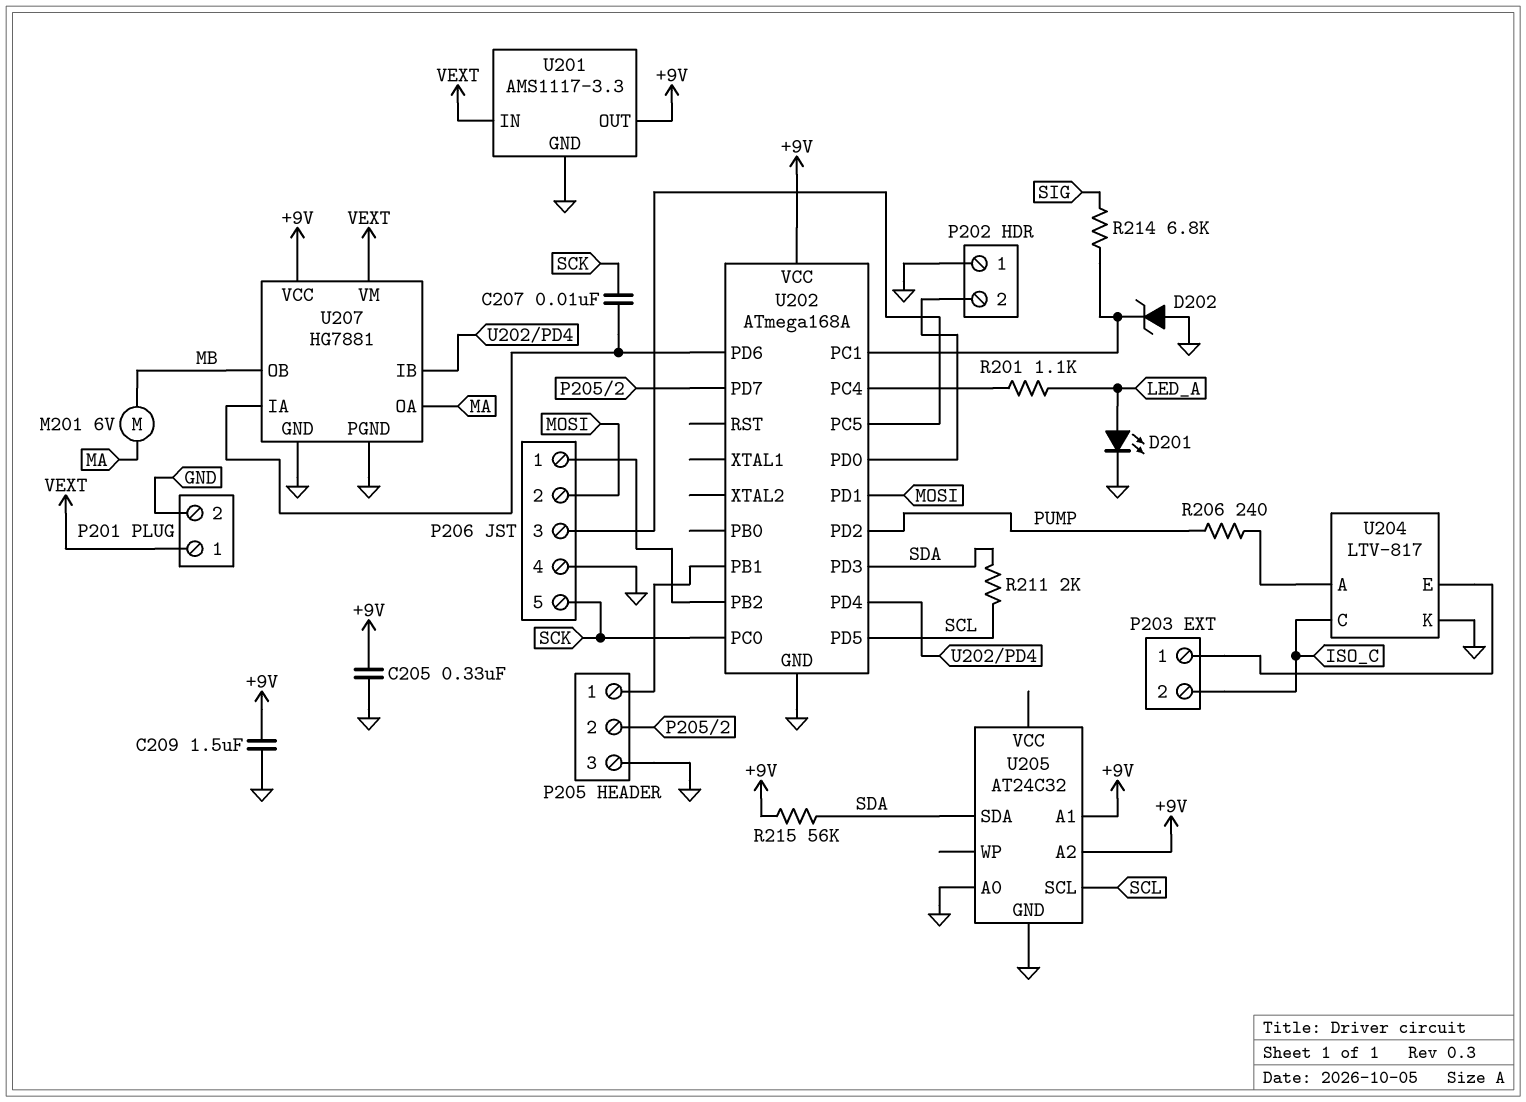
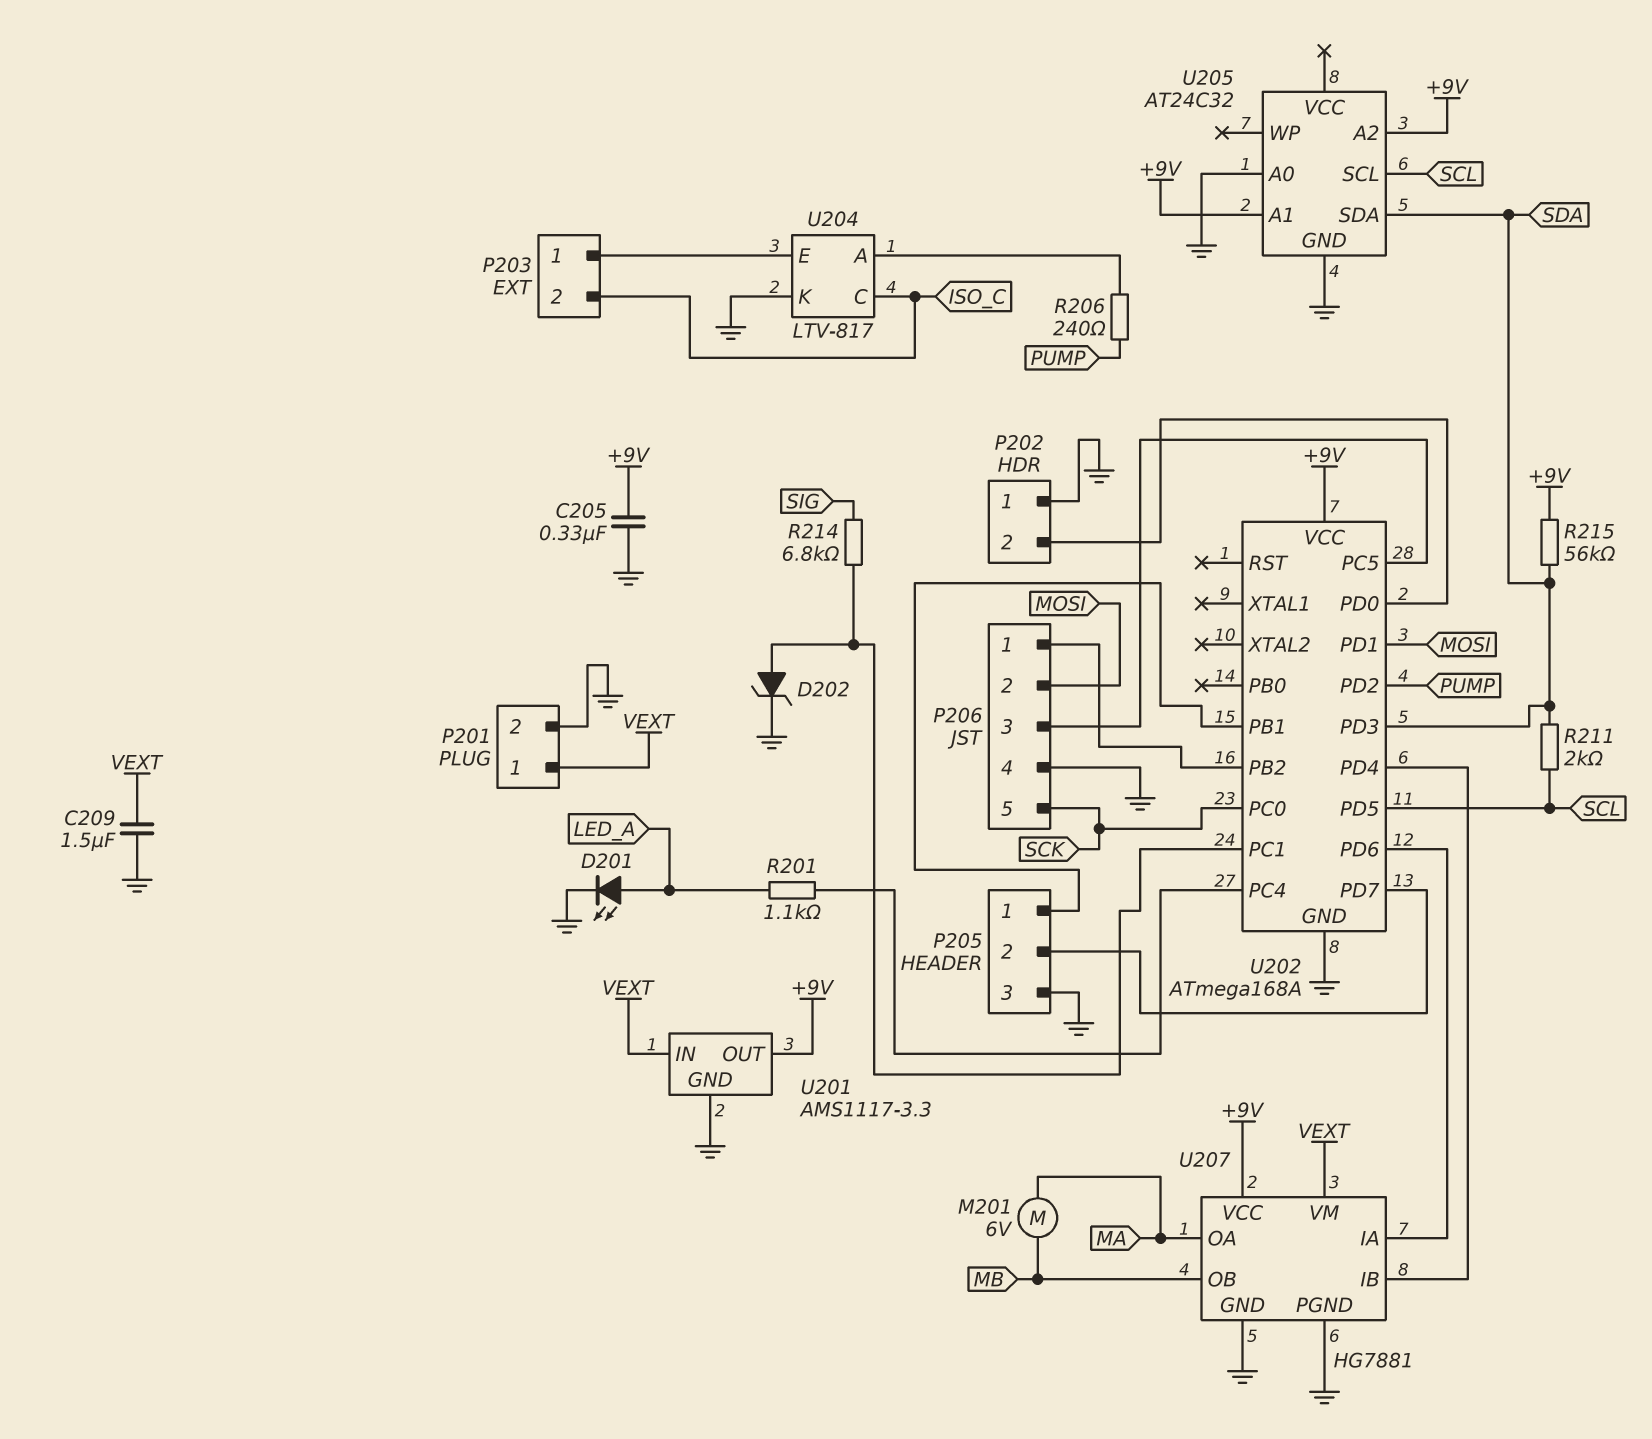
C207: 10nF (SCK, U202/PD6) -> none
C209: 1.5uF (+9V, GND) -> 1.5uF (GND, VEXT)
D202: zener (A GND, K U202/PC1) -> zener (A U202/PC1, K GND)

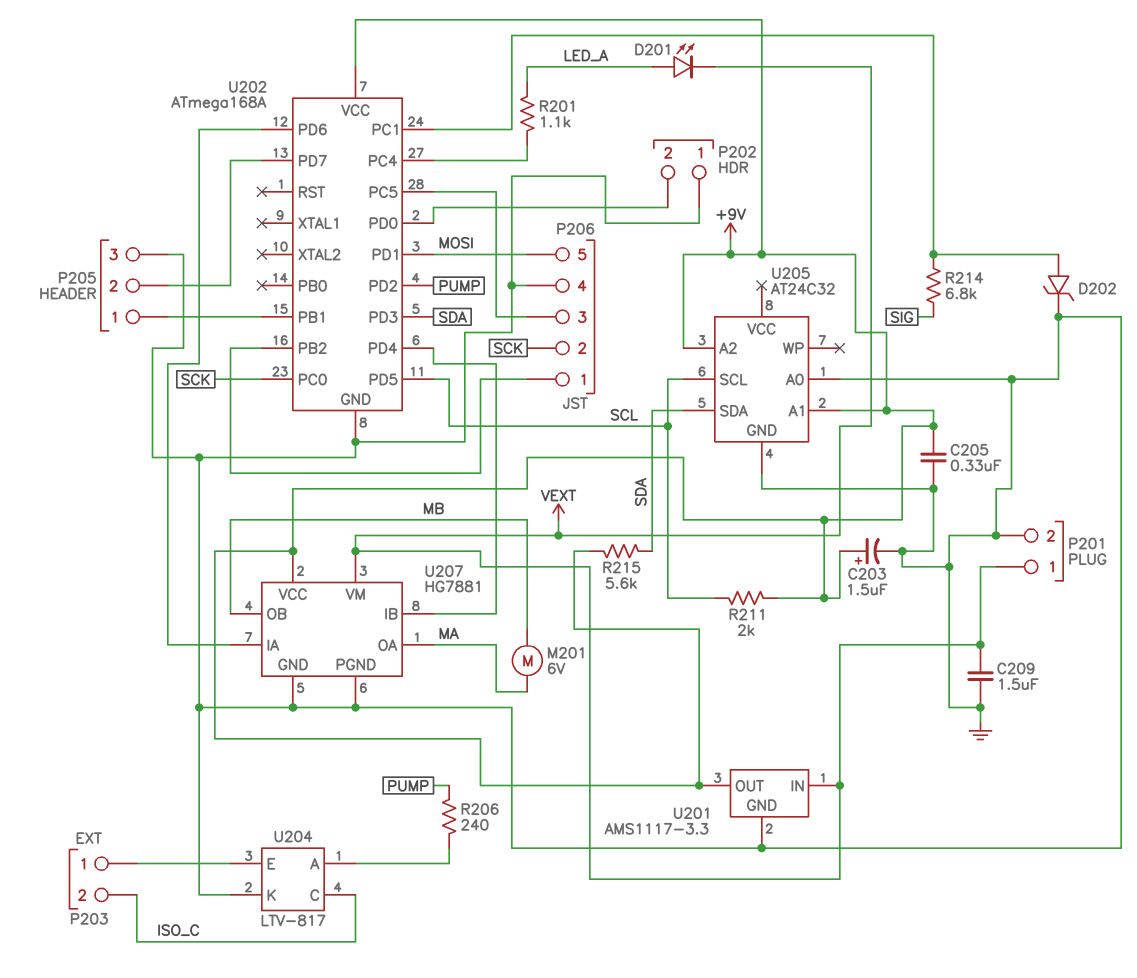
C203: none -> 1.5uF (plus +9V, minus GND)
D201: LED (A LED_A, K GND) -> LED (A LED_A, K VEXT)
P206 pin 2: MOSI -> SCK
P206 pin 5: SCK -> MOSI
R211: 2k (SCL, SDA) -> 2k (+9V, SCL)
R215: 56k (+9V, SDA) -> 5.6k (+9V, SDA)

